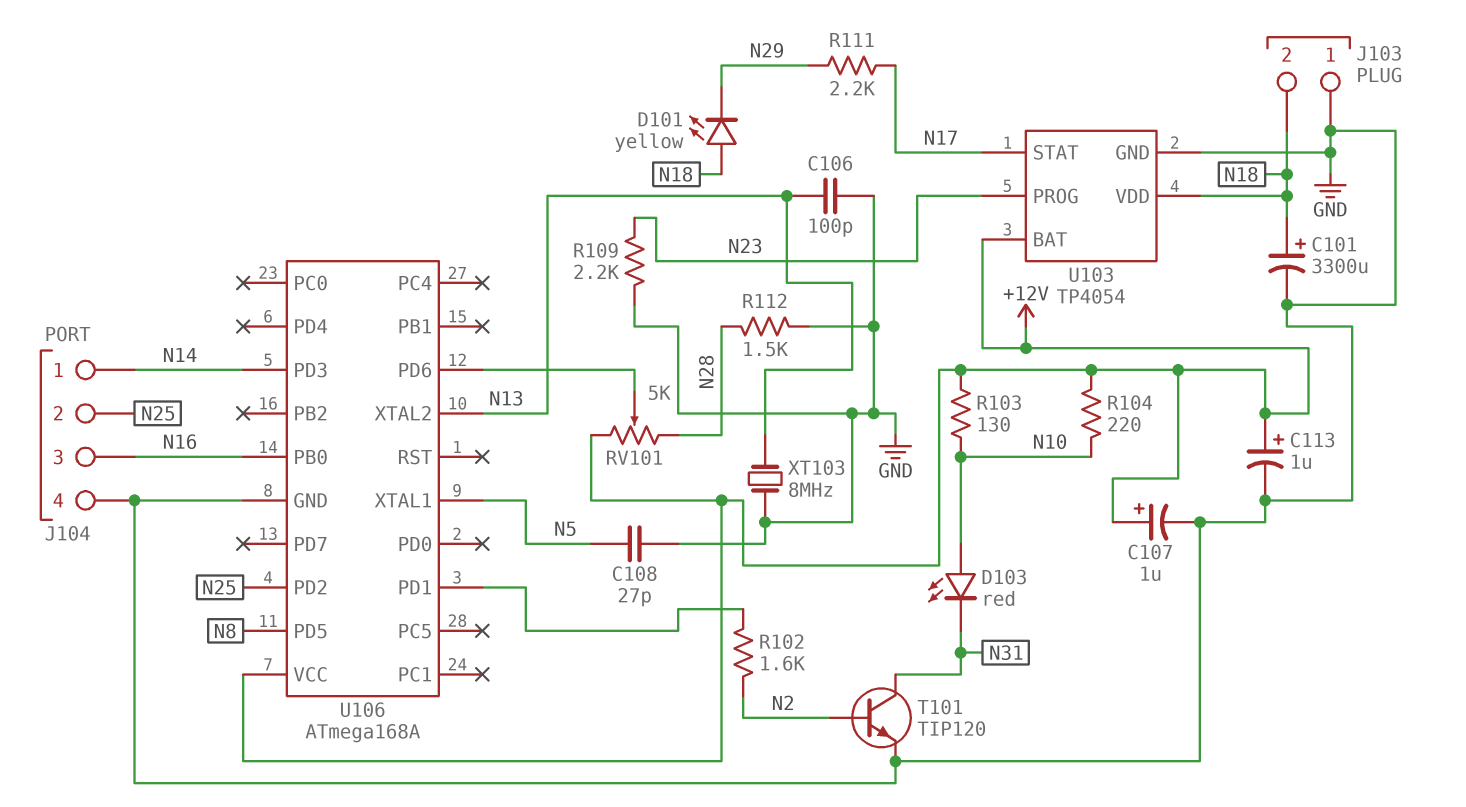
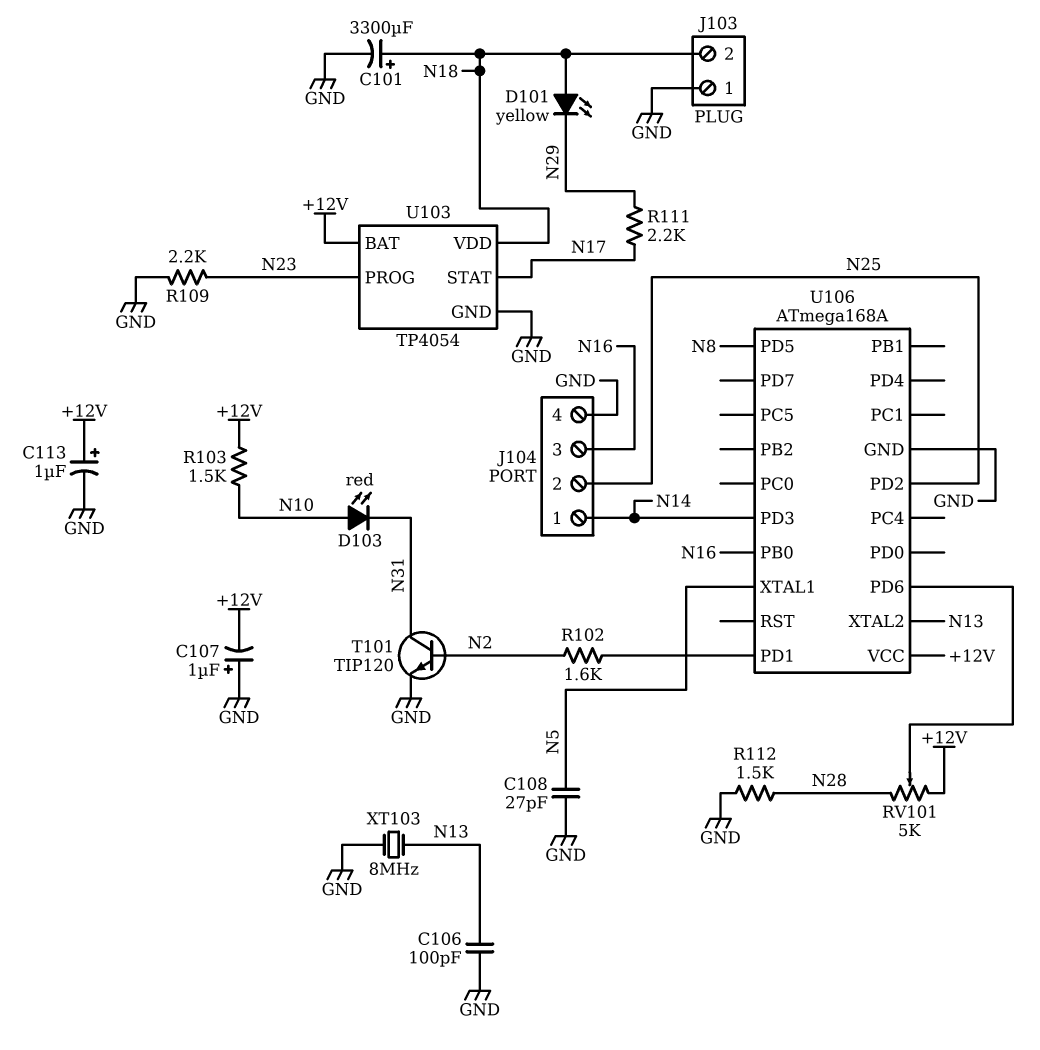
C107: 1uF (plus +12V, minus GND) -> 1uF (plus GND, minus +12V)
R103: 130 (+12V, N10) -> 1.5k (+12V, N10)
R104: 220 (+12V, N10) -> none

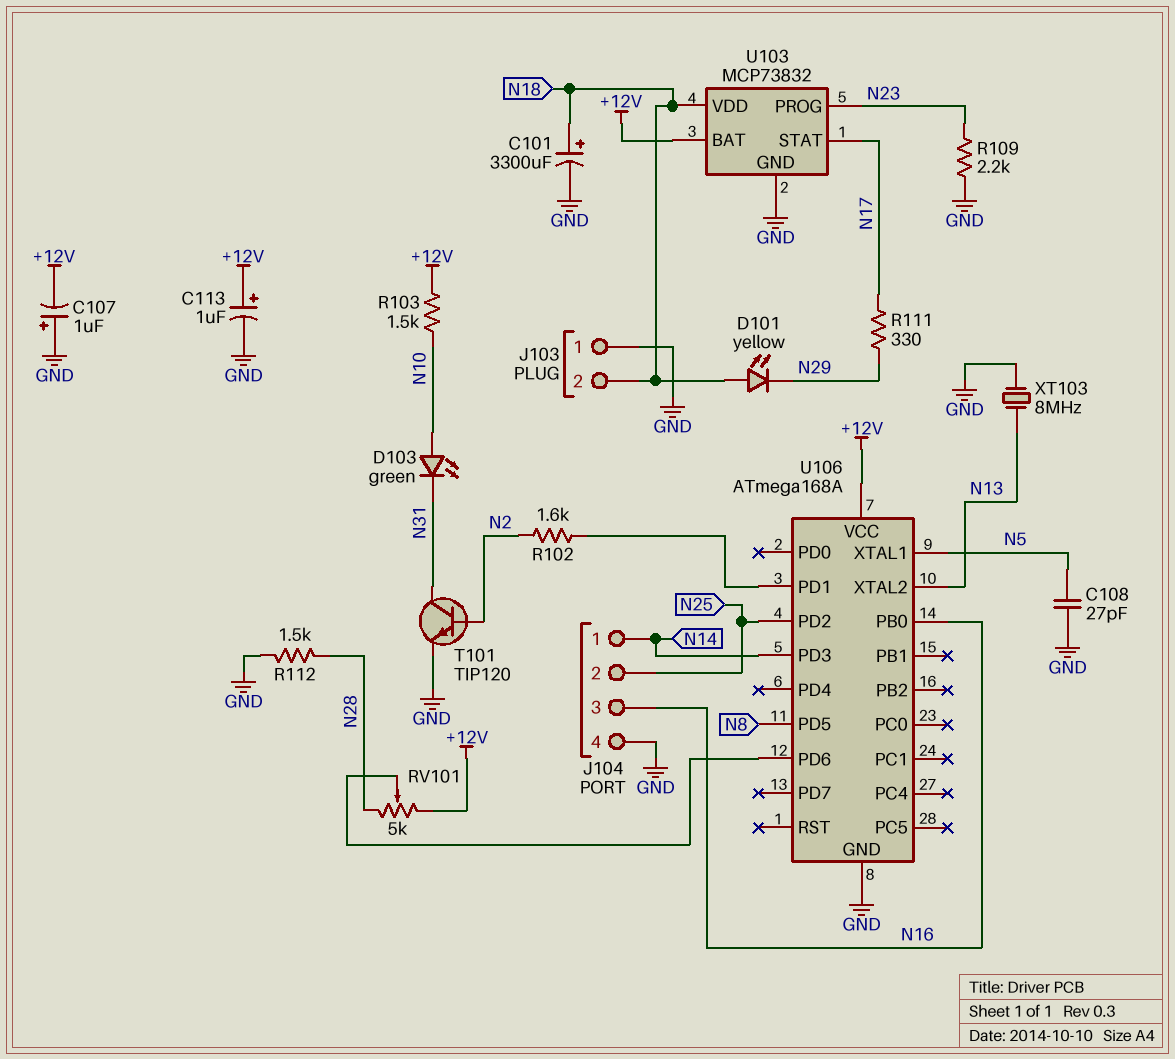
C106: 100pF (GND, N13) -> none
D103: LED red (A N10, K N31) -> LED green (A N10, K N31)
R111: 2.2k (N17, N29) -> 330 (N17, N29)
U103: TP4054 -> MCP73832

